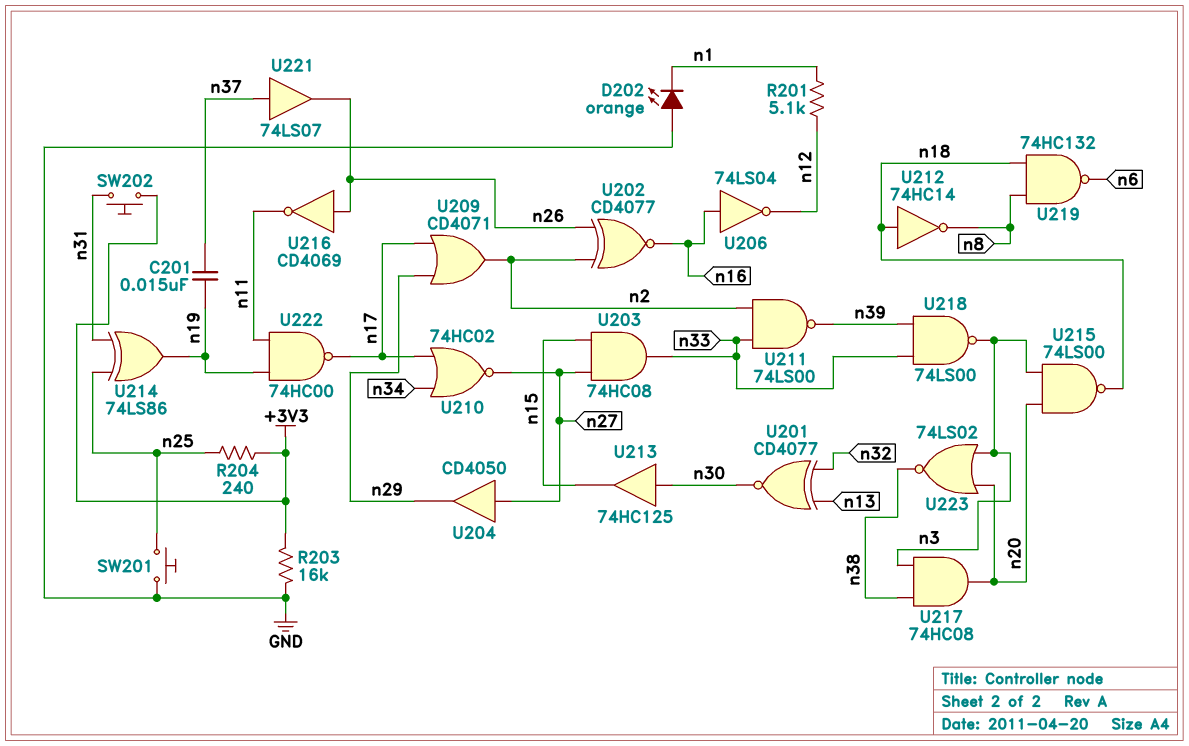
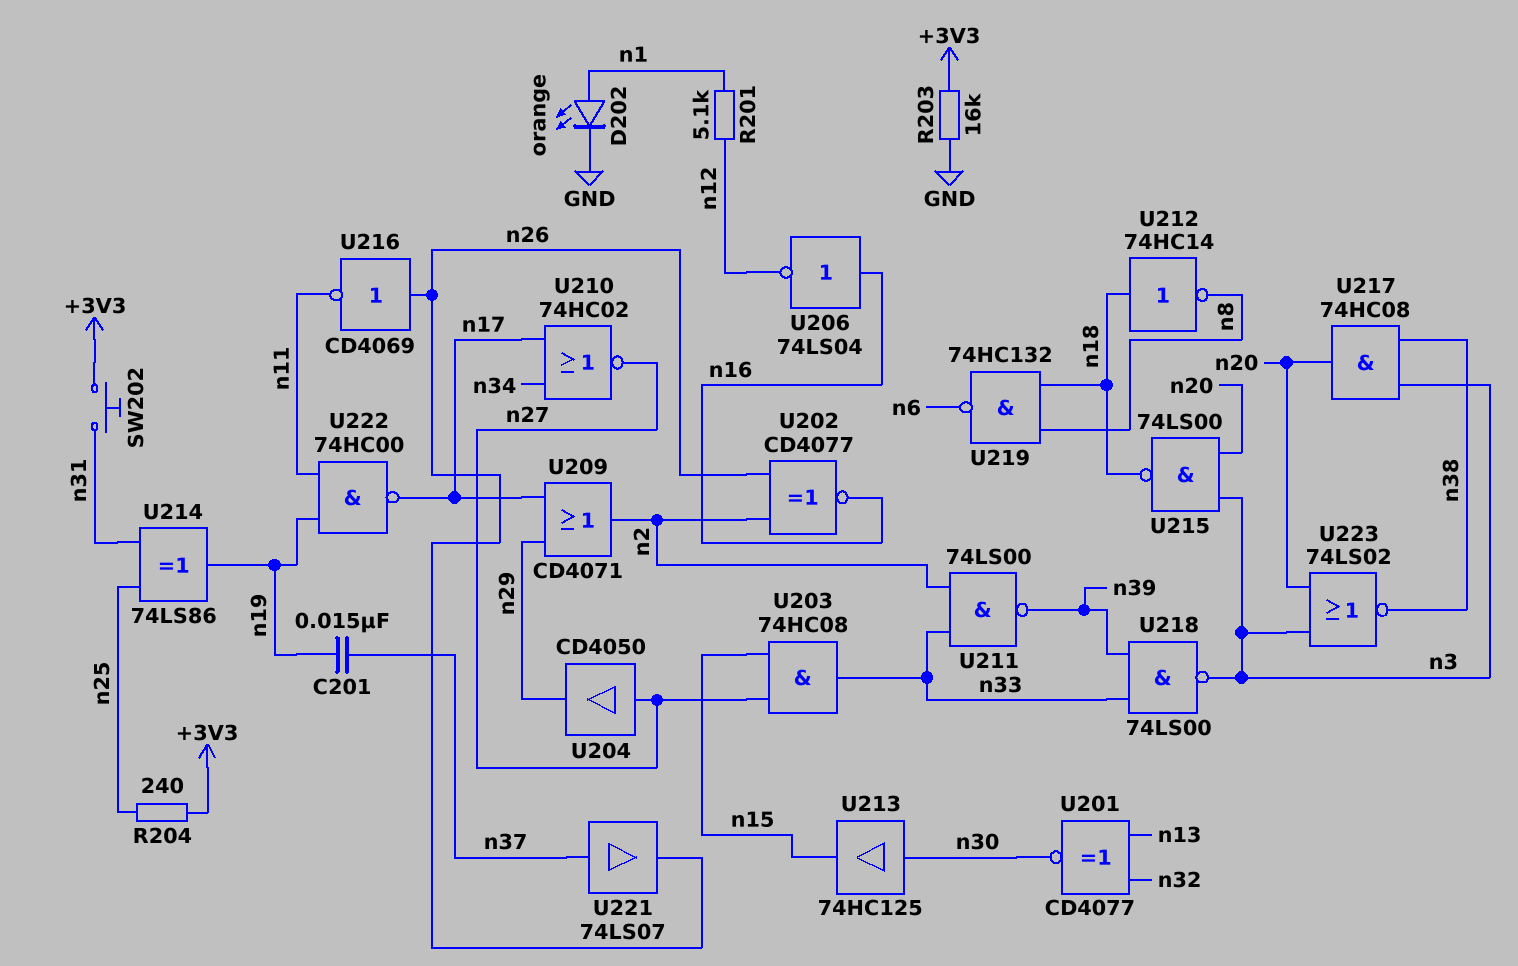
D202: LED orange (A GND, K n1) -> LED orange (A n1, K GND)
SW201: button (GND, n25) -> none

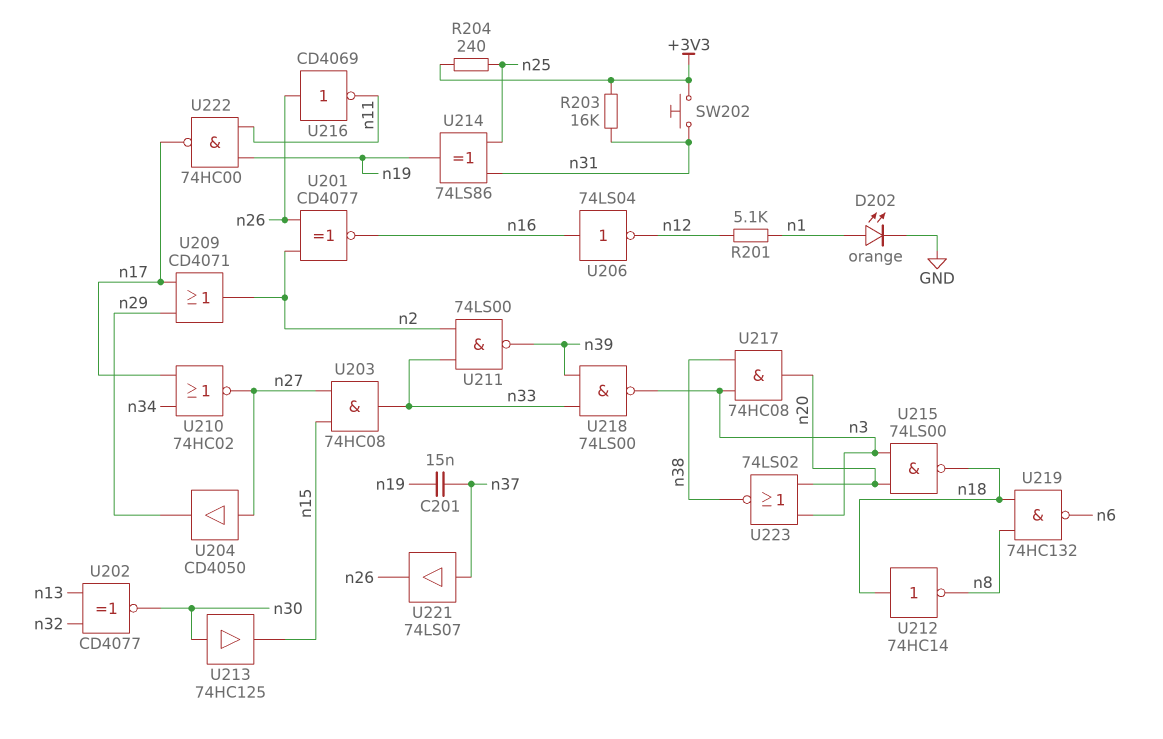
R203: 16k (+3V3, GND) -> 16k (+3V3, n31)
U201: XNOR CD4077 (in n13, in n32, out n30) -> XNOR CD4077 (in n2, in n26, out n16)
U202: XNOR CD4077 (in n2, in n26, out n16) -> XNOR CD4077 (in n13, in n32, out n30)

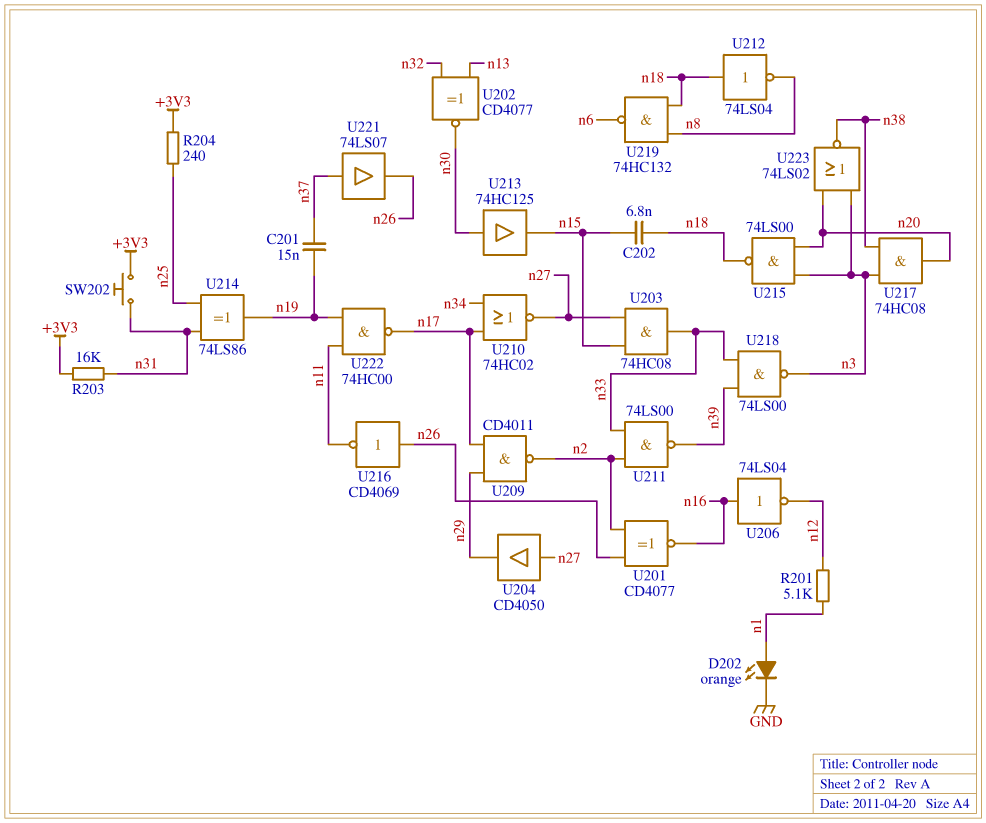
C202: none -> 6.8nF (n15, n18)
U209: OR CD4071 (in n17, in n29, out n2) -> NAND CD4011 (in n17, in n29, out n2)
U212: NOT 74HC14 (in n18, out n8) -> NOT 74LS04 (in n18, out n8)

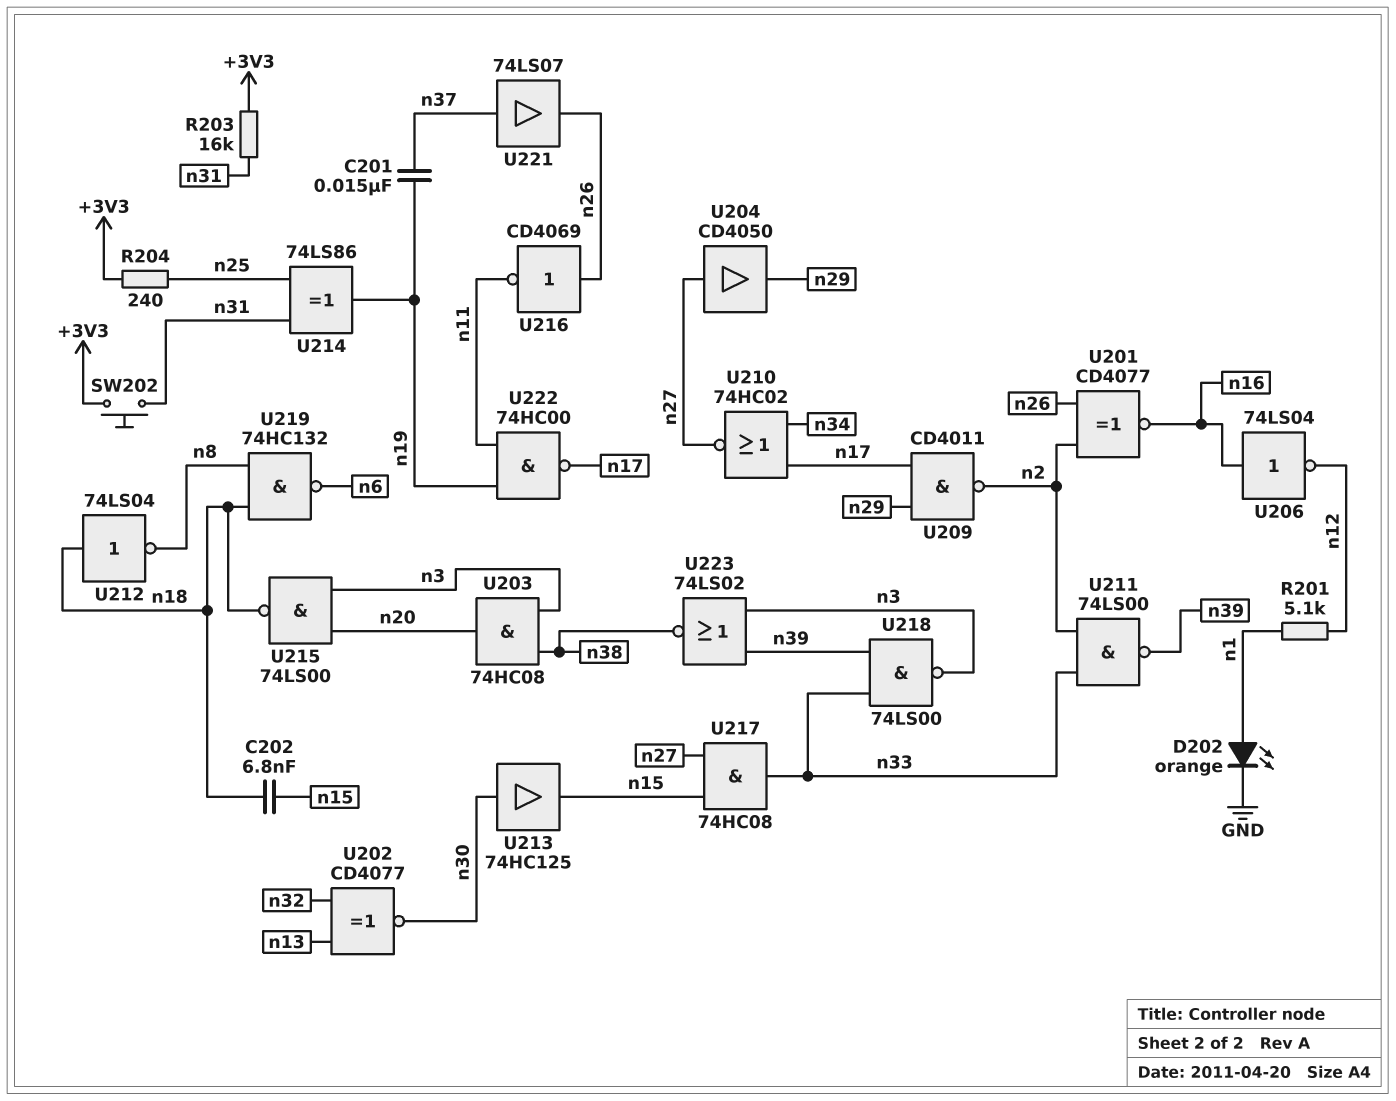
U203: AND 74HC08 (in n15, in n27, out n33) -> AND 74HC08 (in n3, in n38, out n20)
U217: AND 74HC08 (in n3, in n38, out n20) -> AND 74HC08 (in n15, in n27, out n33)
U223: NOR 74LS02 (in n3, in n20, out n38) -> NOR 74LS02 (in n3, in n39, out n38)

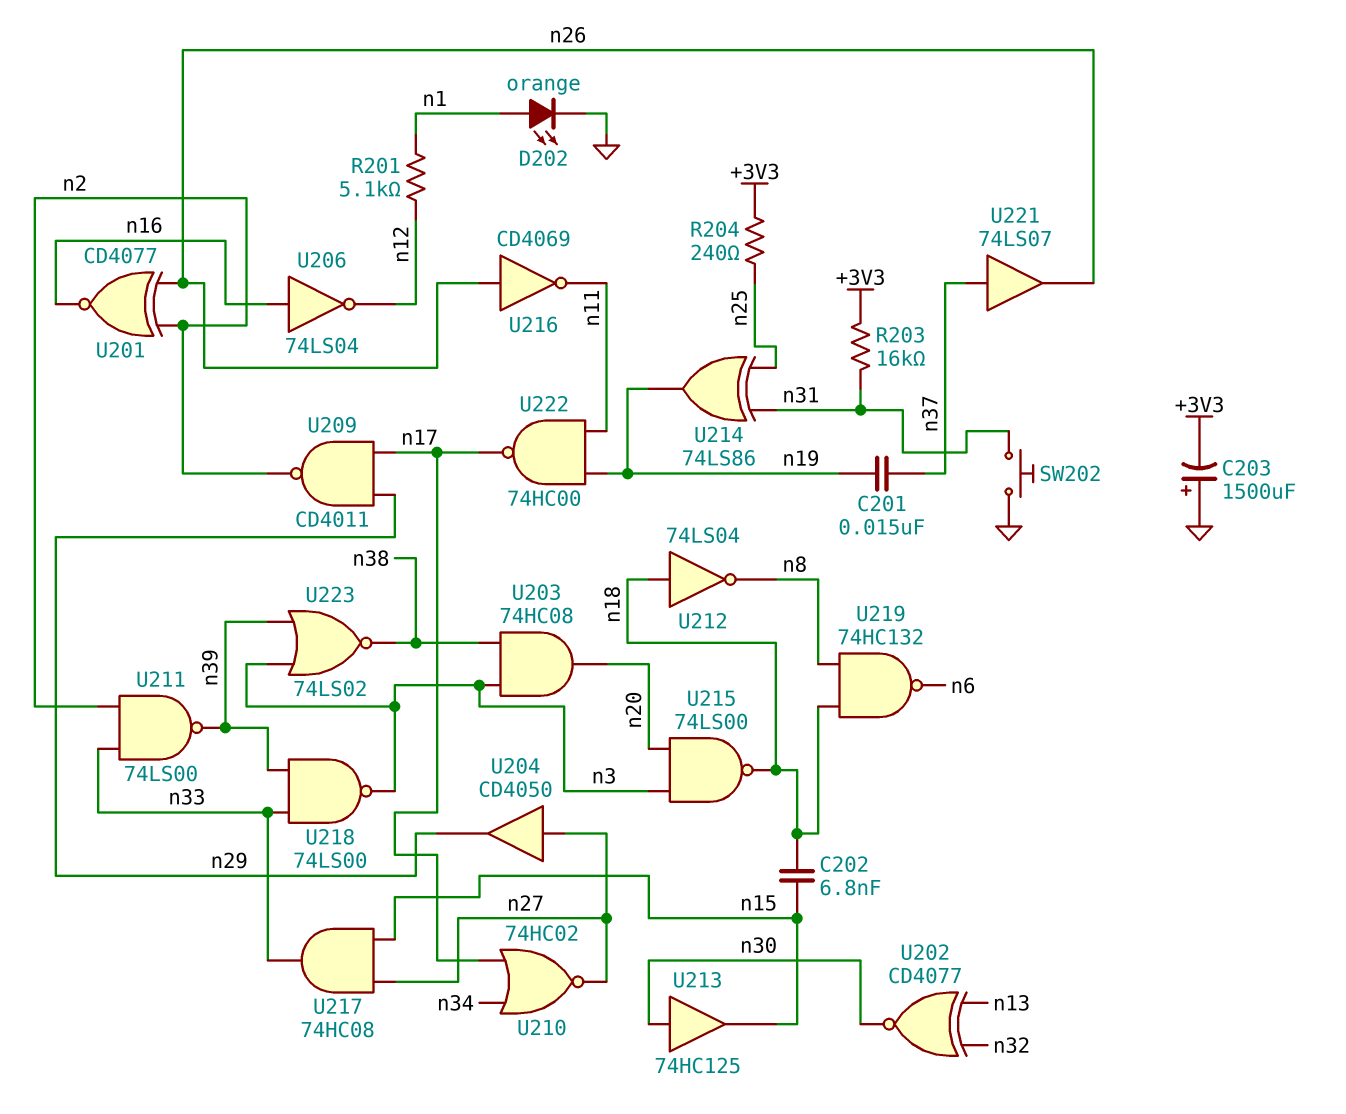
C203: none -> 1500uF (plus GND, minus +3V3)
SW202: button (+3V3, n31) -> button (GND, n31)

